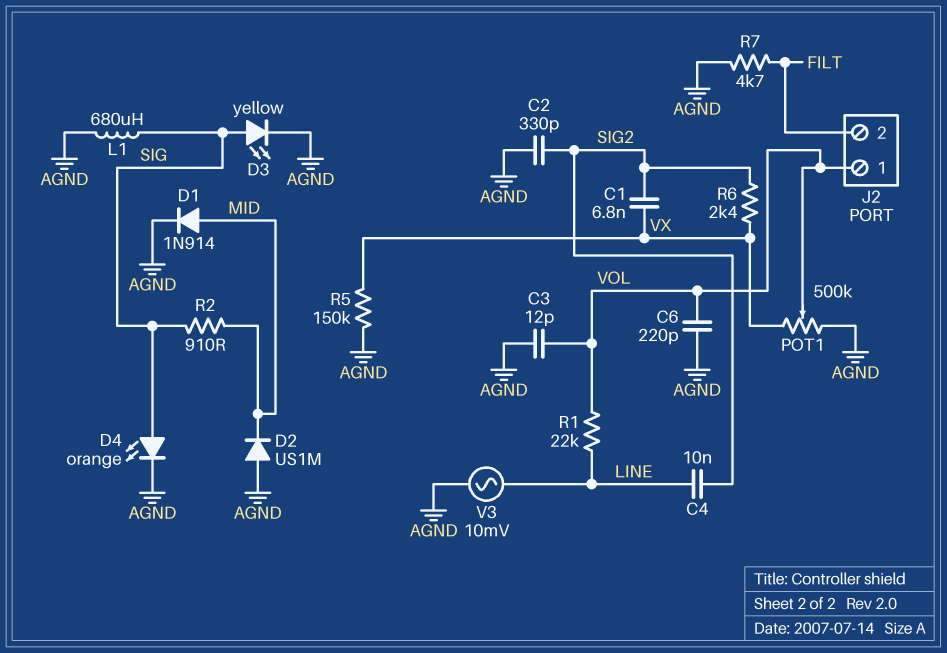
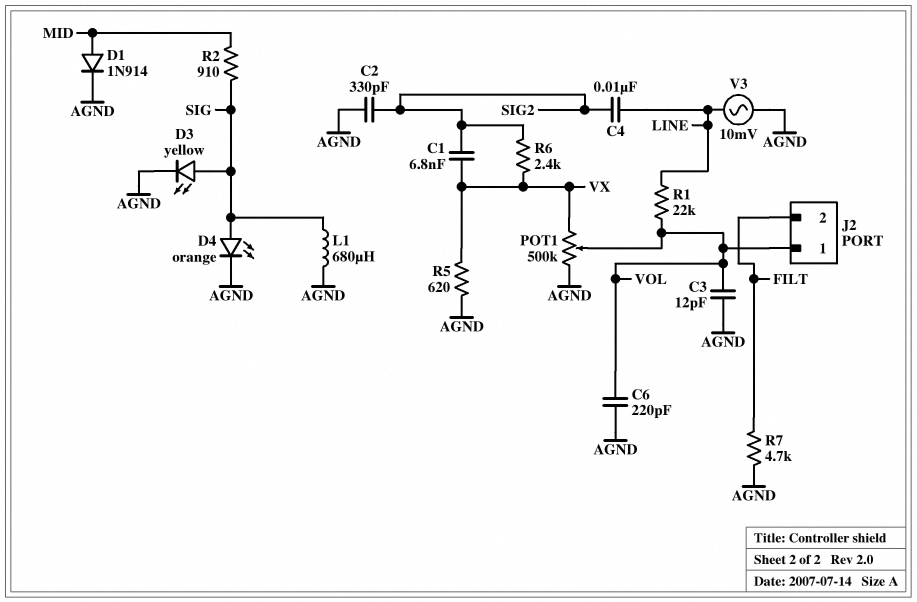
D2: diode US1M (A AGND, K MID) -> none
R5: 150k (AGND, VX) -> 620 (AGND, VX)

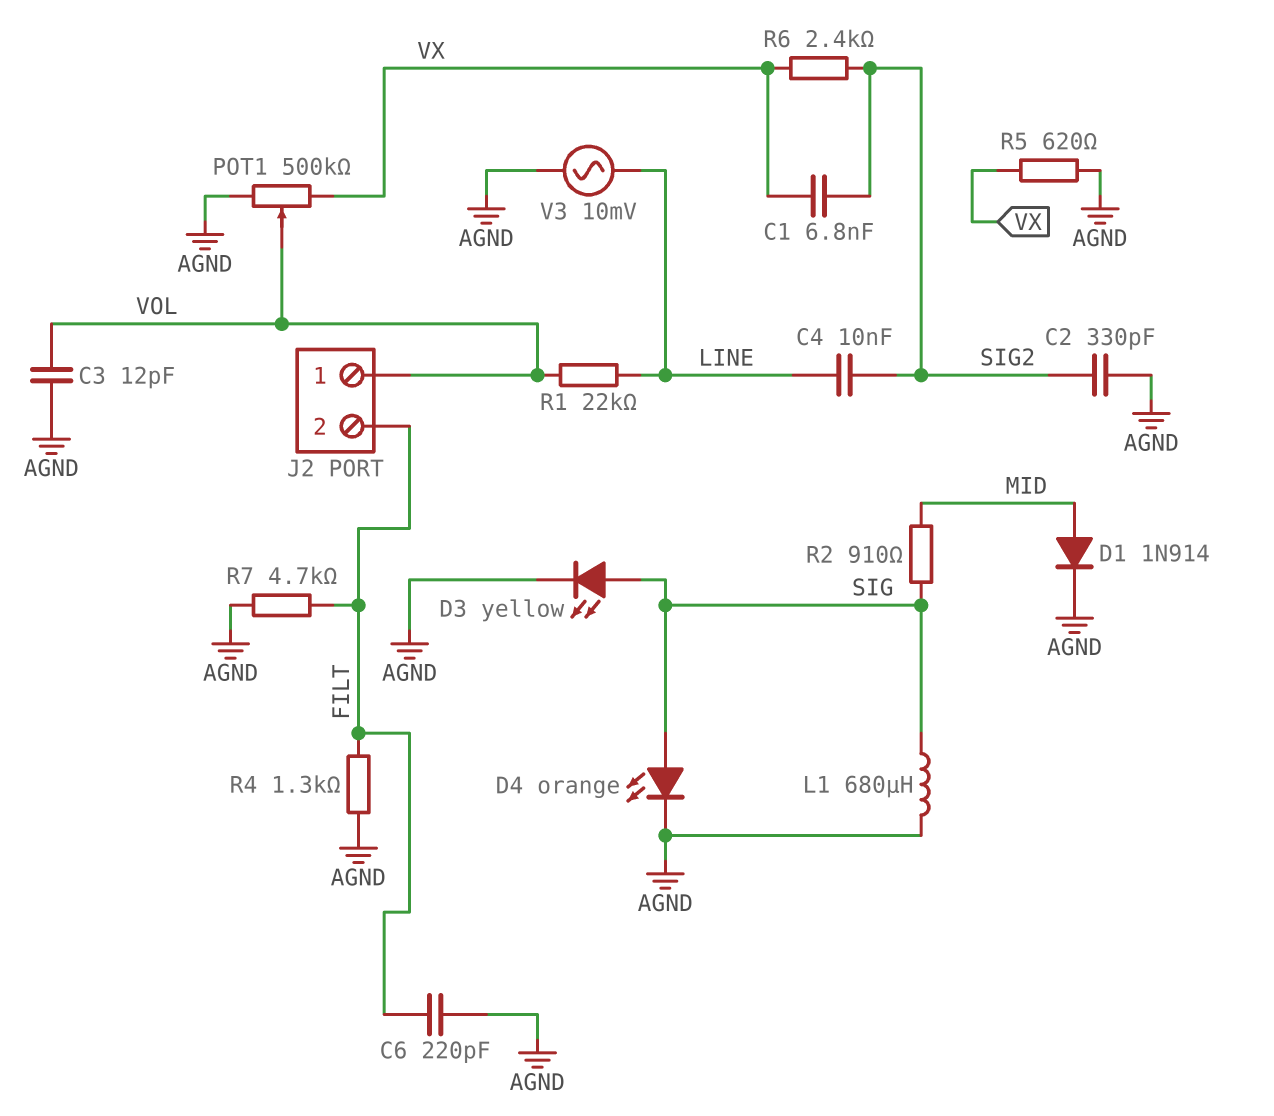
C6: 220pF (AGND, VOL) -> 220pF (AGND, FILT)
R4: none -> 1.3k (AGND, FILT)

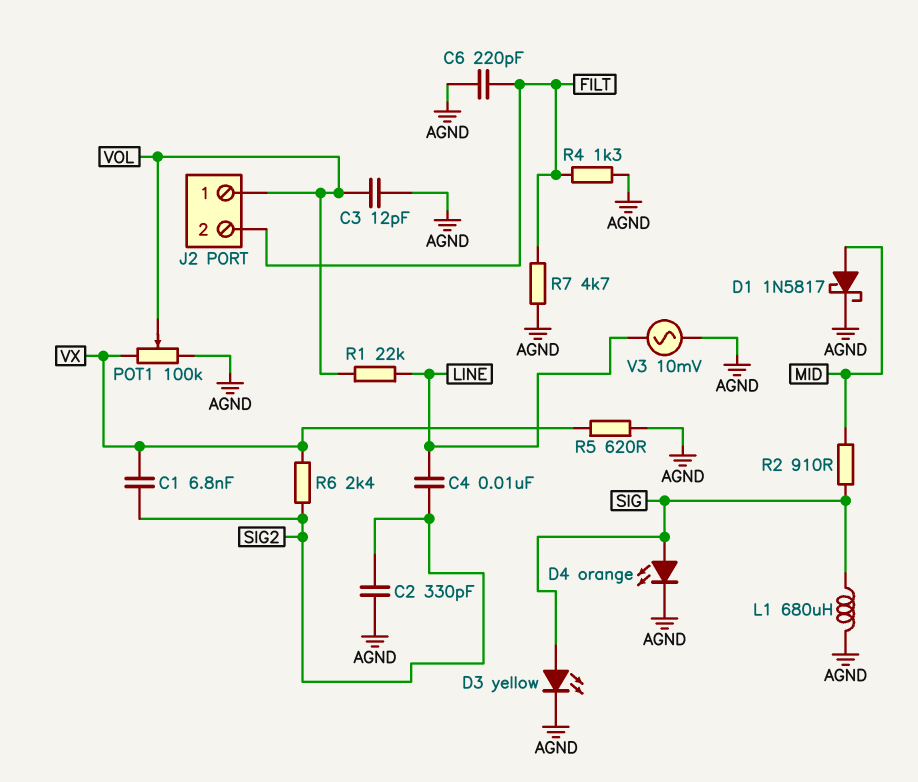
D1: diode 1N914 (A MID, K AGND) -> schottky 1N5817 (A MID, K AGND)
POT1: 500k (AGND, VX, wiper VOL) -> 100k (AGND, VX, wiper VOL)

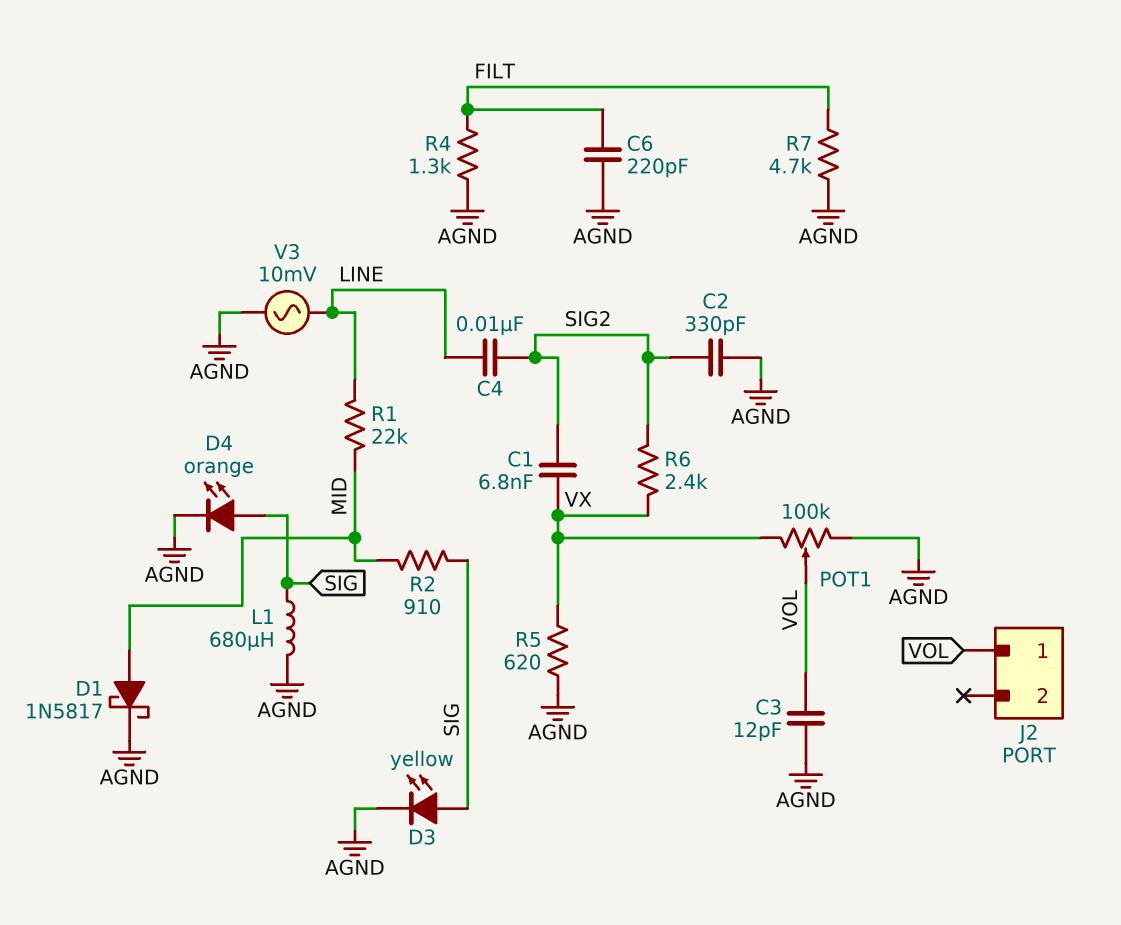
J2 pin 2: FILT -> none
R1: 22k (LINE, VOL) -> 22k (LINE, MID)

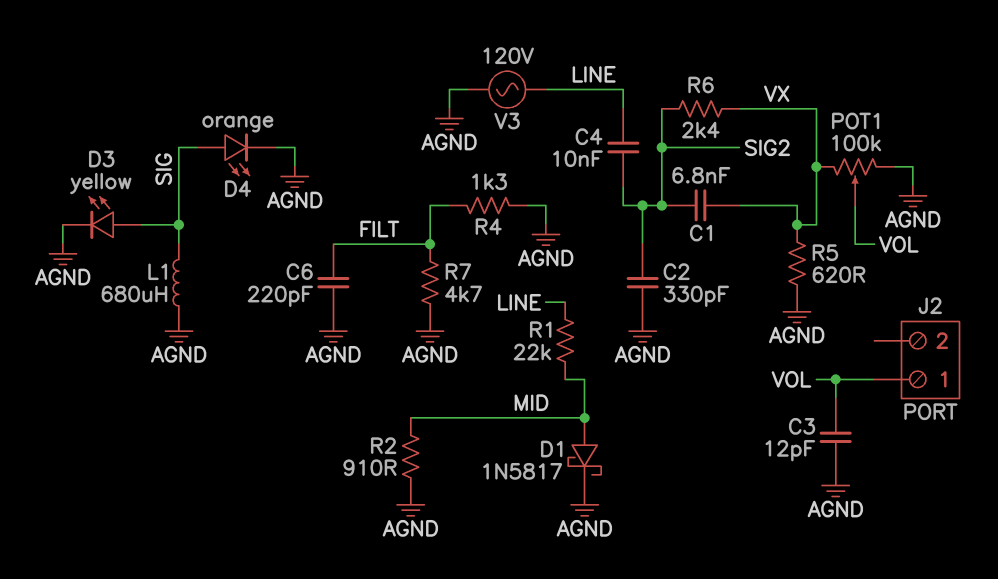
R2: 910 (MID, SIG) -> 910 (AGND, MID)
V3: AC 10mV (AGND, LINE) -> AC 120V (AGND, LINE)

